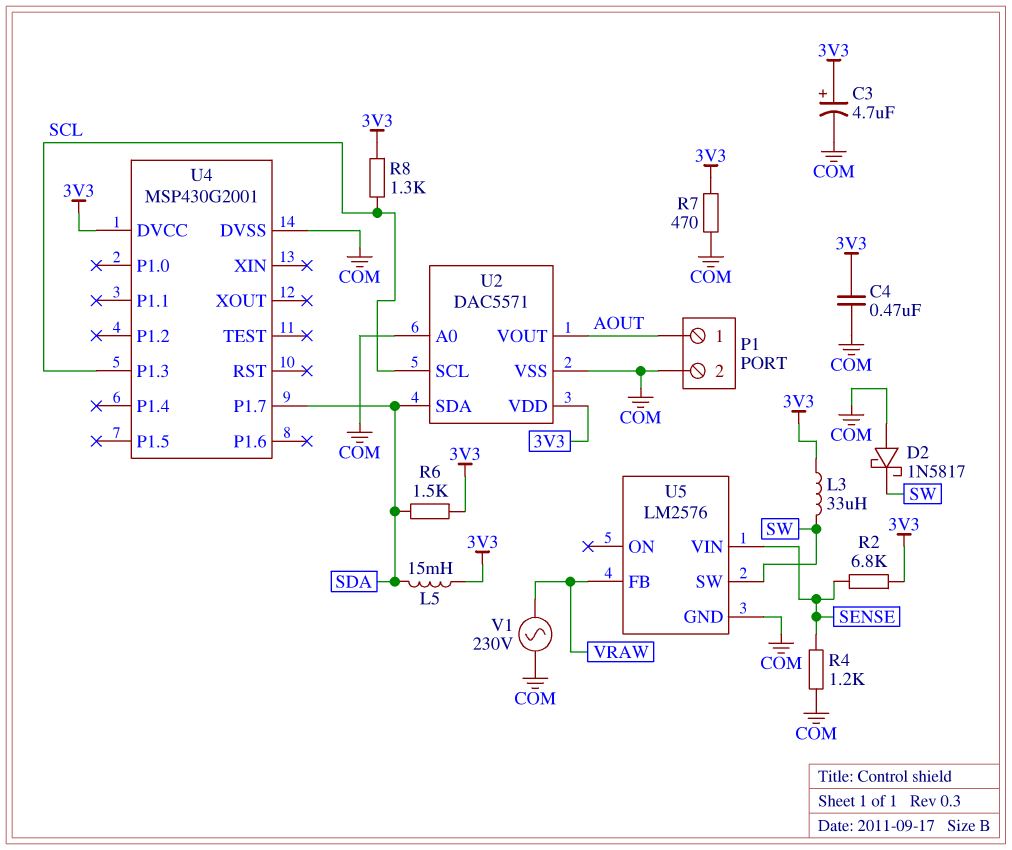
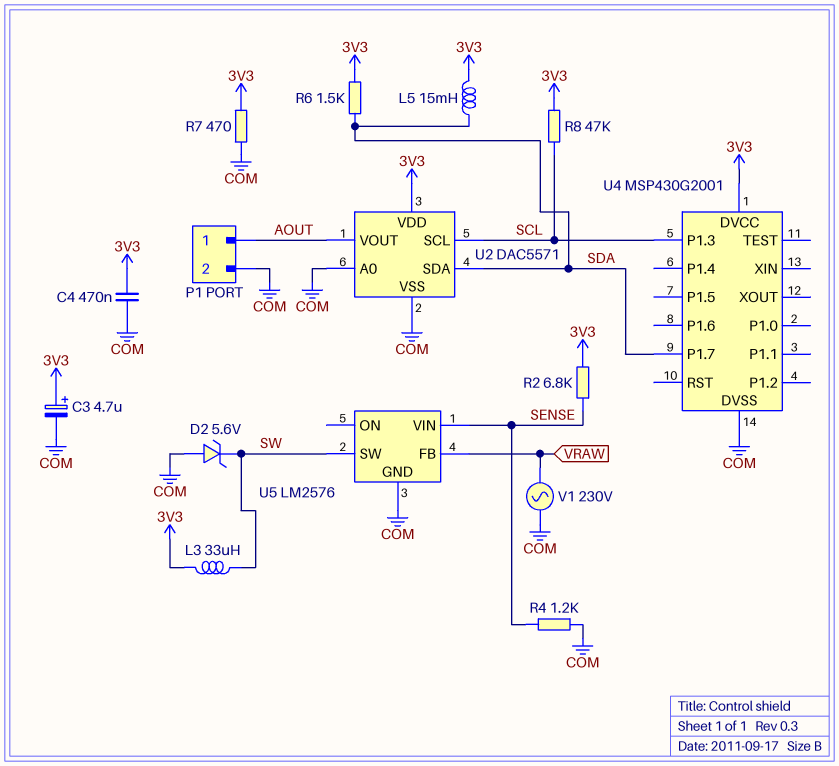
D2: schottky 1N5817 (A COM, K SW) -> zener 5.6V (A COM, K SW)
R8: 1.3k (3V3, SCL) -> 47k (3V3, SCL)

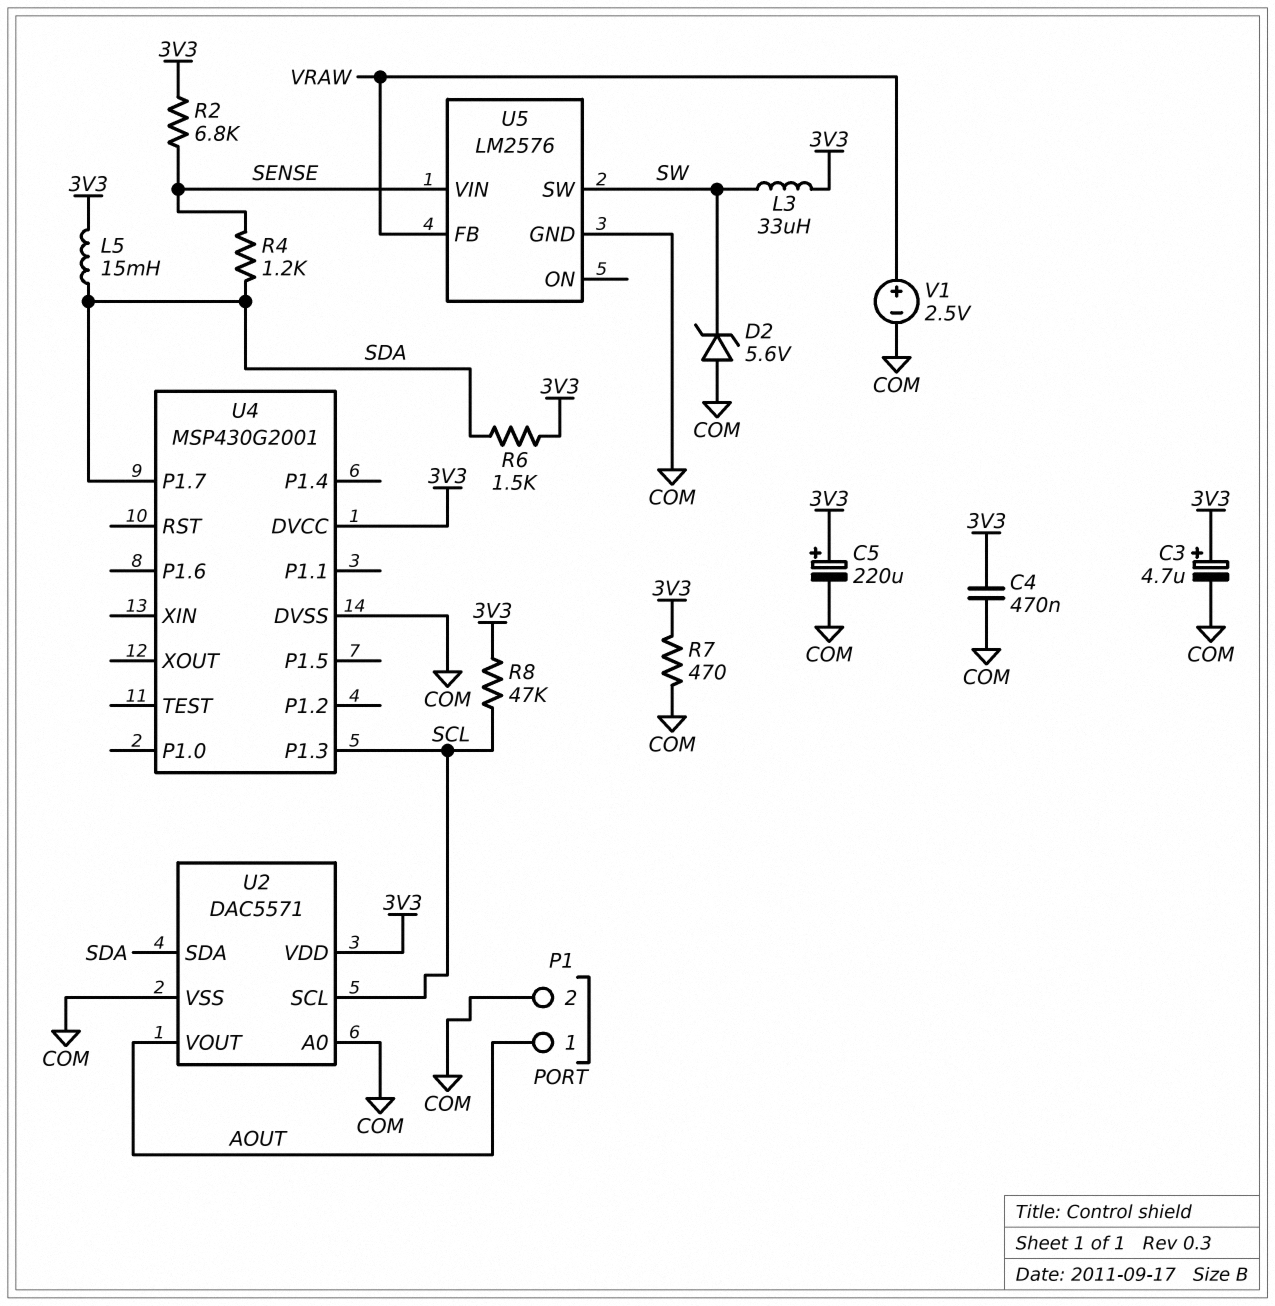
C5: none -> 220uF (plus 3V3, minus COM)
R4: 1.2k (COM, SENSE) -> 1.2k (SDA, SENSE)
V1: AC 230V (COM, VRAW) -> 2.5V (plus VRAW, minus COM)

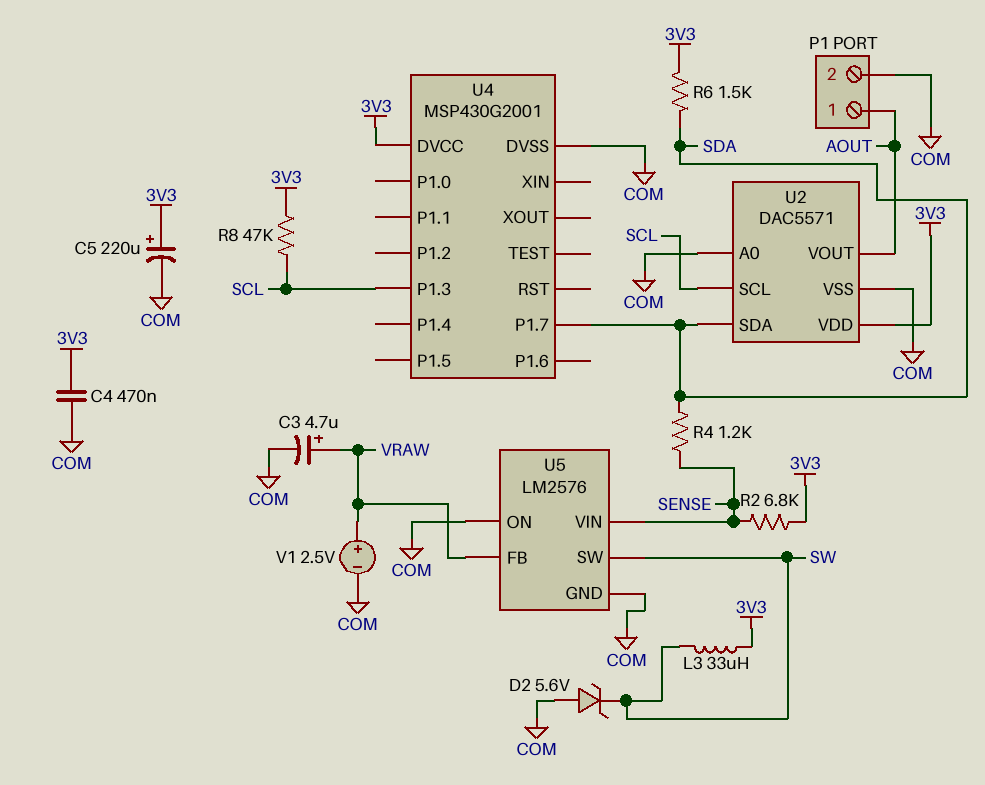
C3: 4.7uF (plus 3V3, minus COM) -> 4.7uF (plus VRAW, minus COM)
L5: 15mH (3V3, SDA) -> none
R7: 470 (3V3, COM) -> none
U5 pin ON: none -> COM

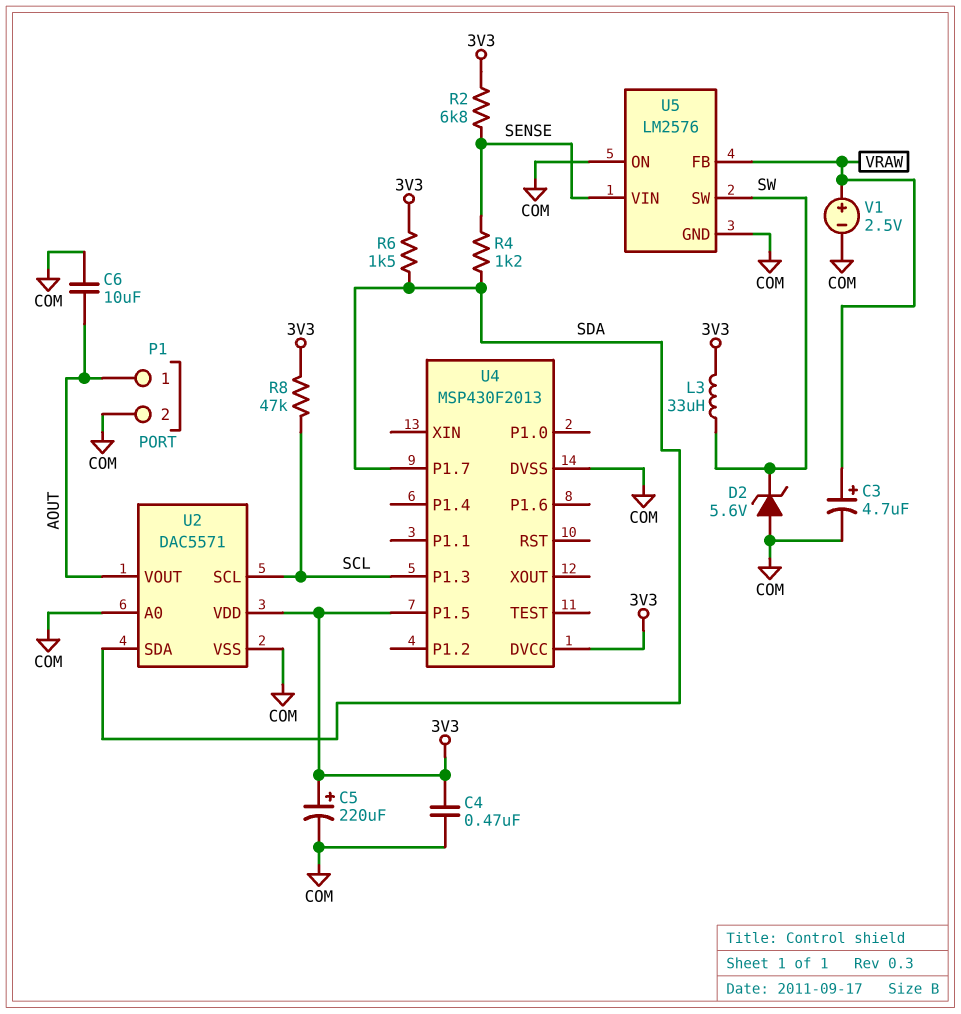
C6: none -> 10uF (AOUT, COM)
U4: MSP430G2001 -> MSP430F2013
U4 pin P1.5: none -> 3V3

